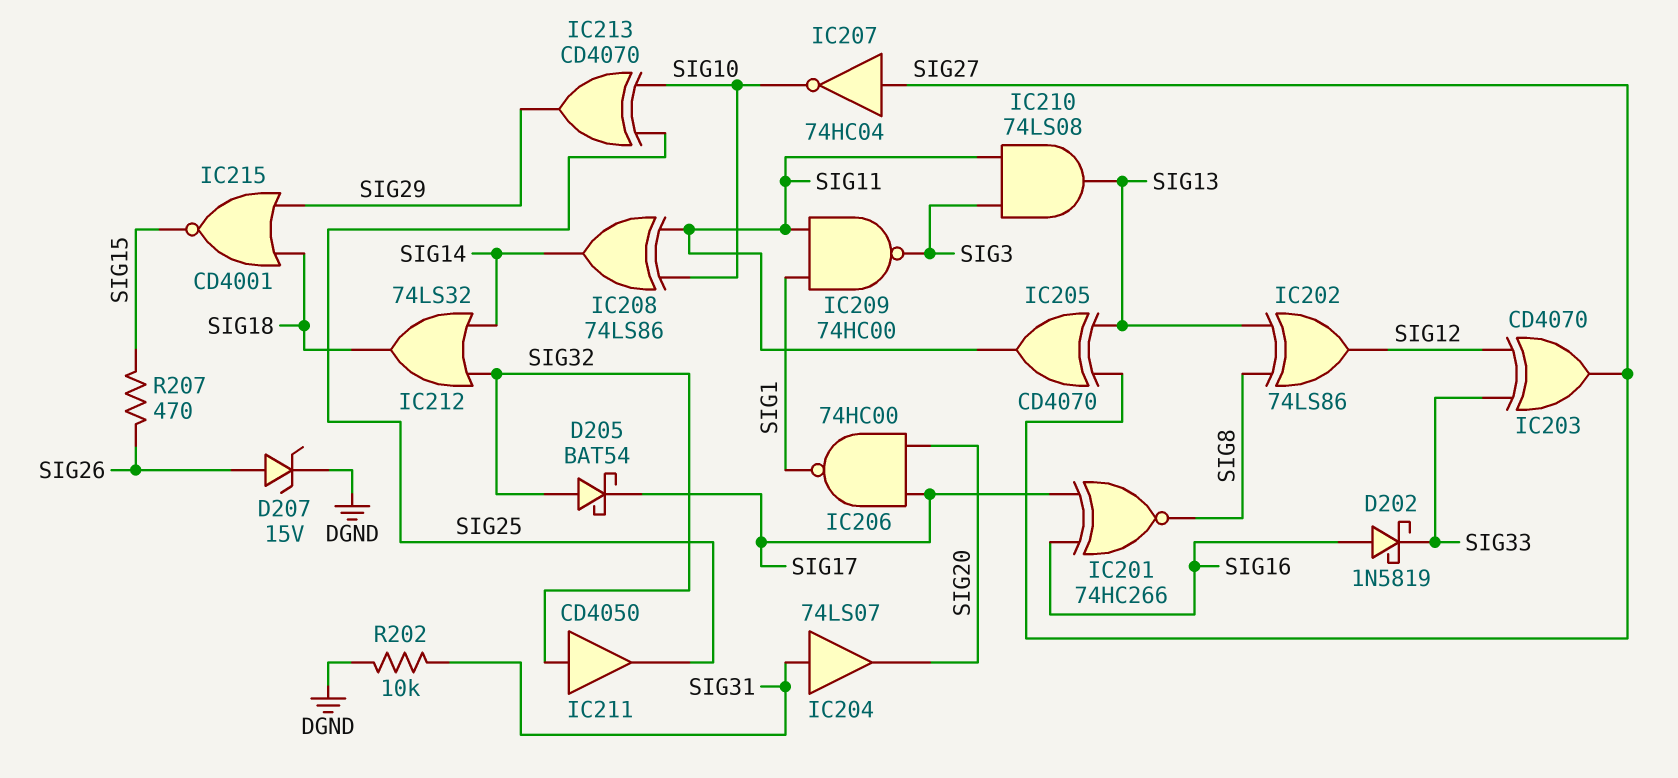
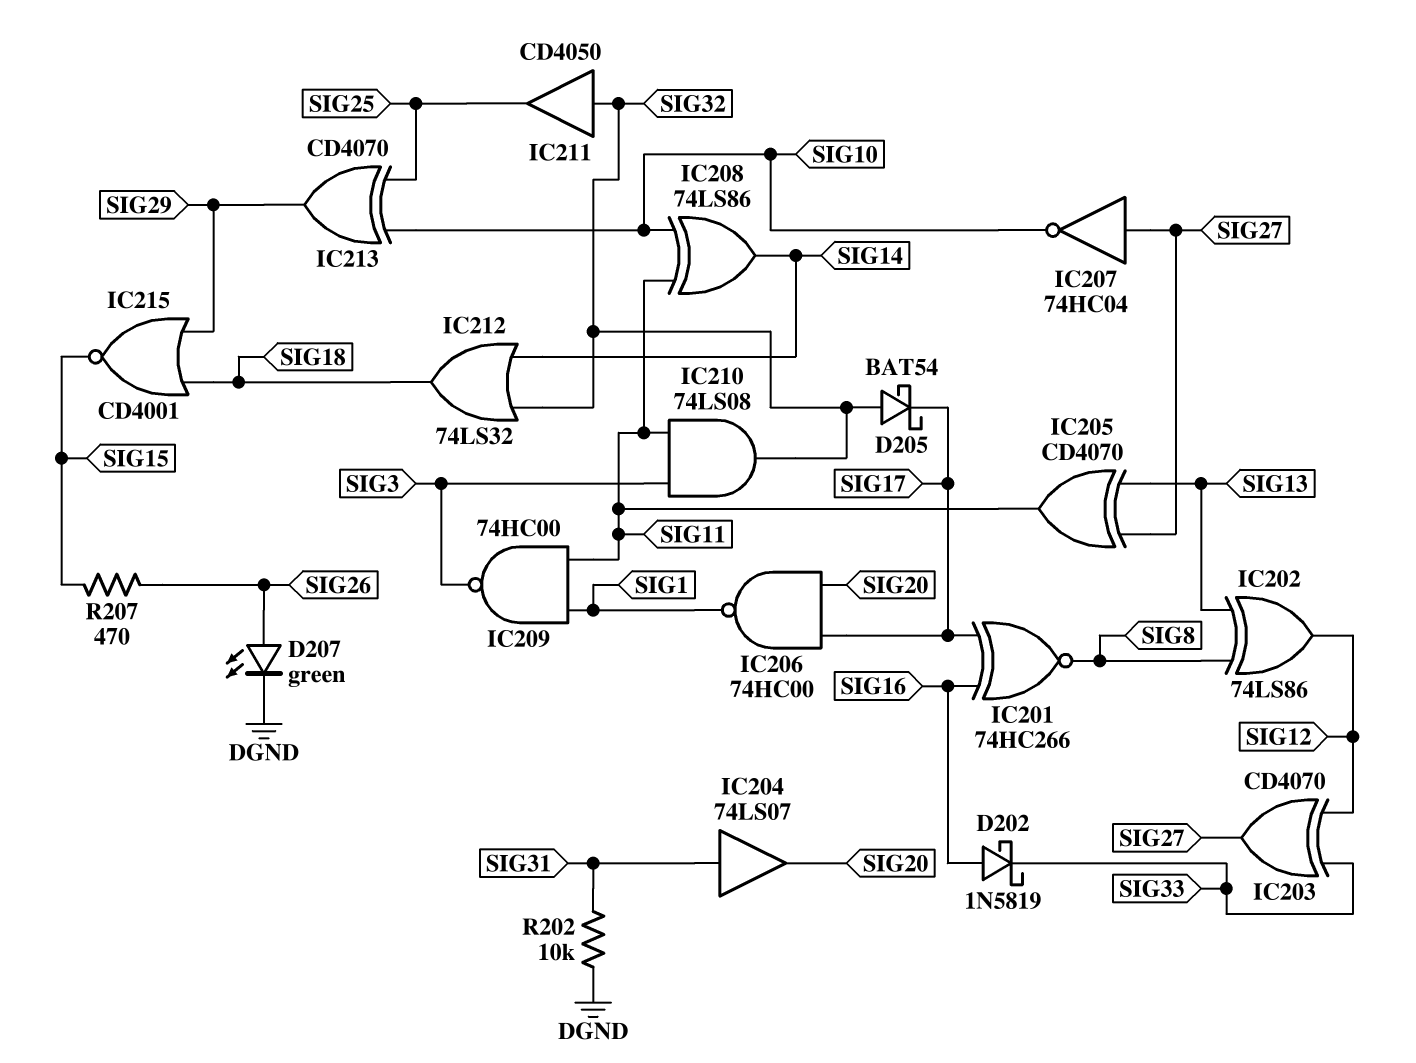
D207: zener 15V (A SIG26, K DGND) -> LED green (A SIG26, K DGND)
IC210: AND 74LS08 (in SIG3, in SIG11, out SIG13) -> AND 74LS08 (in SIG3, in SIG11, out SIG32)

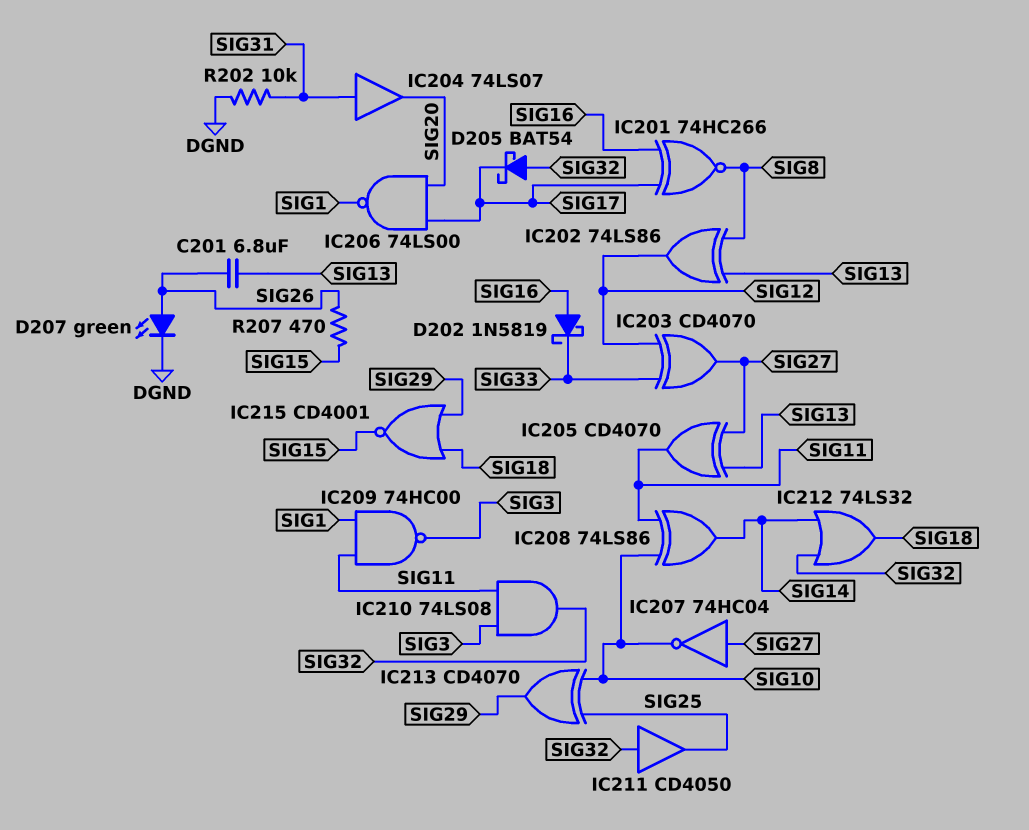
C201: none -> 6.8uF (SIG13, SIG26)
IC206: NAND 74HC00 (in SIG17, in SIG20, out SIG1) -> NAND 74LS00 (in SIG17, in SIG20, out SIG1)

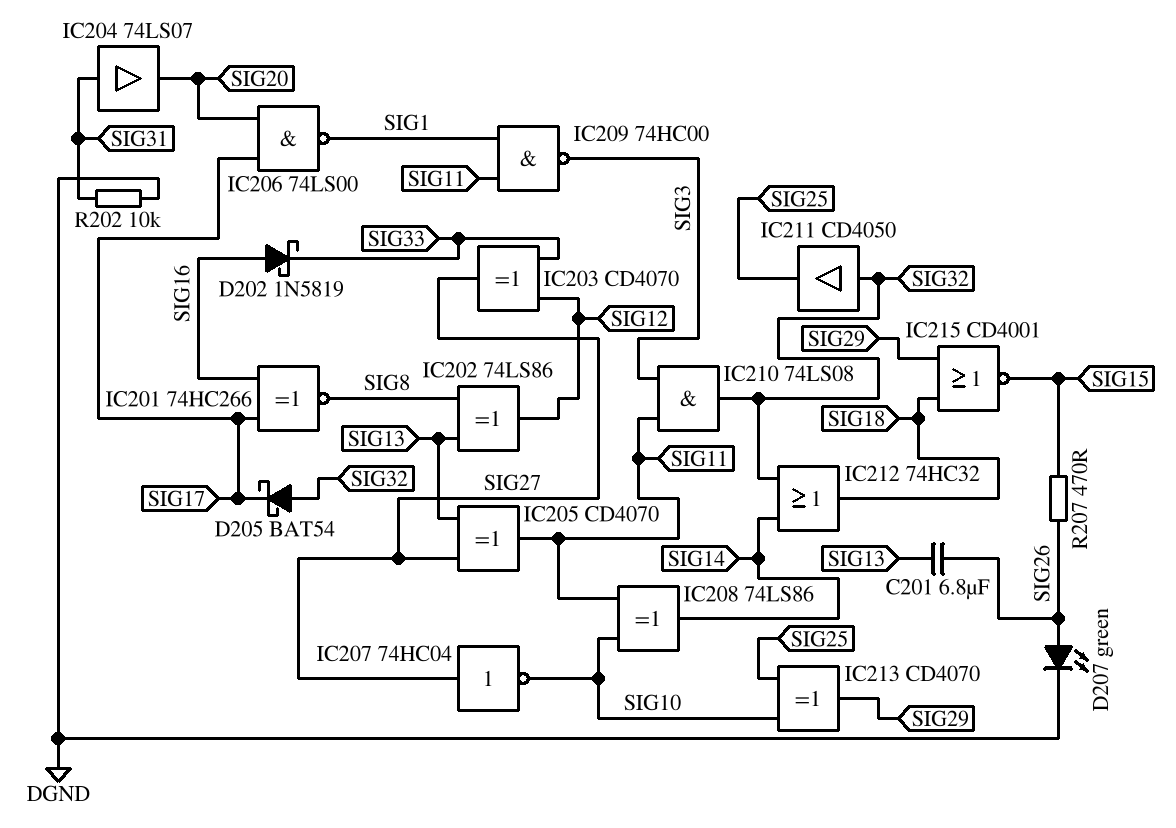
IC212: OR 74LS32 (in SIG14, in SIG32, out SIG18) -> OR 74HC32 (in SIG14, in SIG32, out SIG18)

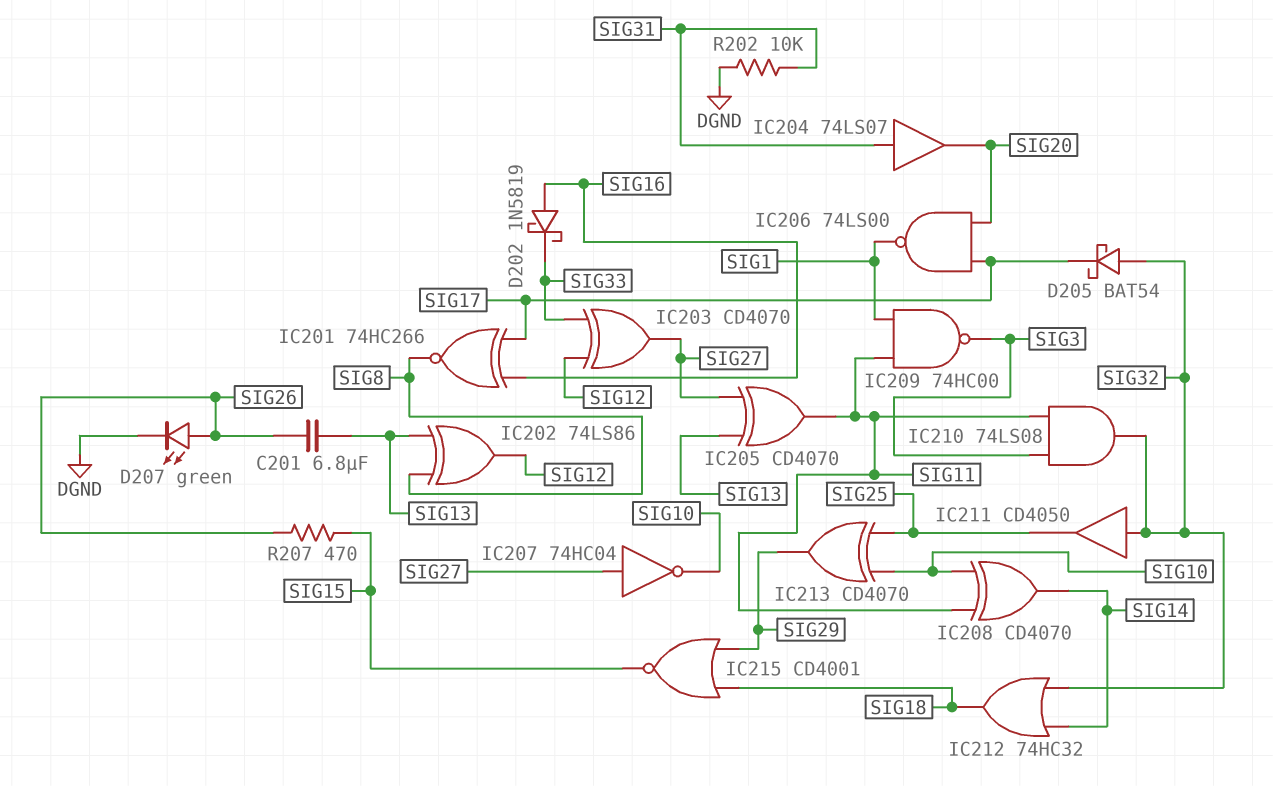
IC208: XOR 74LS86 (in SIG10, in SIG11, out SIG14) -> XOR CD4070 (in SIG10, in SIG11, out SIG14)

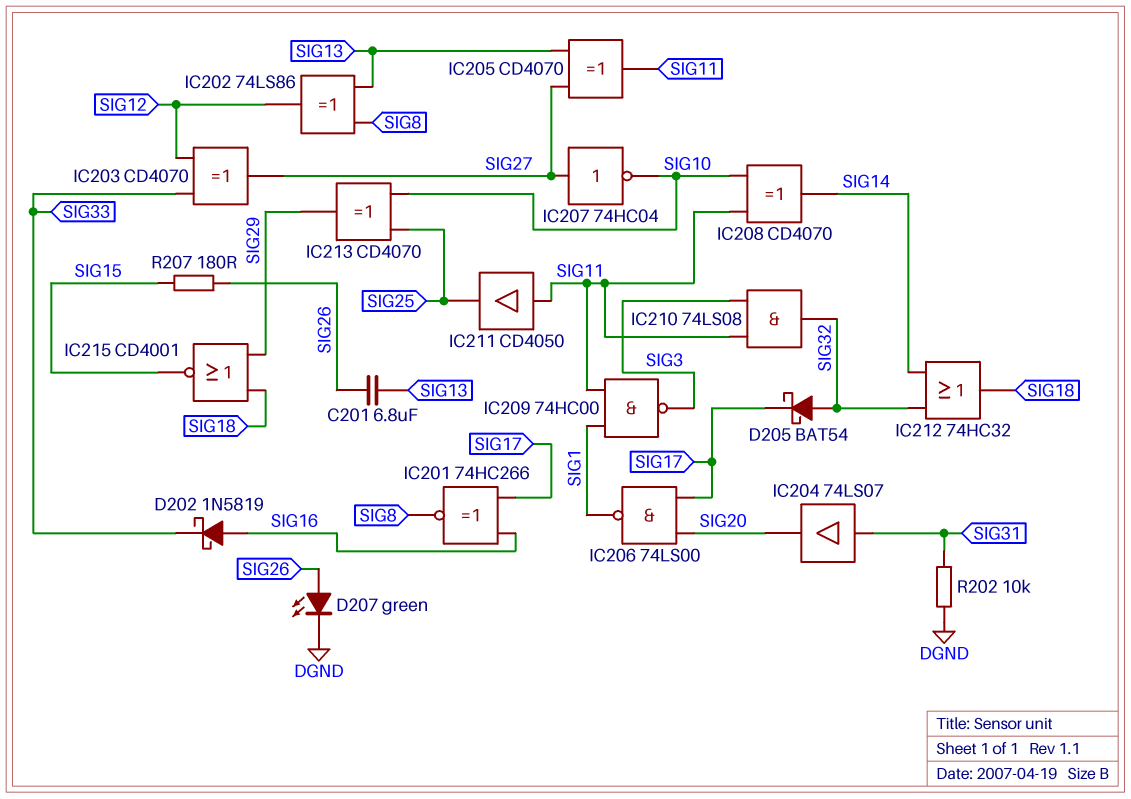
IC211: buffer CD4050 (in SIG32, out SIG25) -> buffer CD4050 (in SIG11, out SIG25)
R207: 470 (SIG15, SIG26) -> 180 (SIG15, SIG26)

